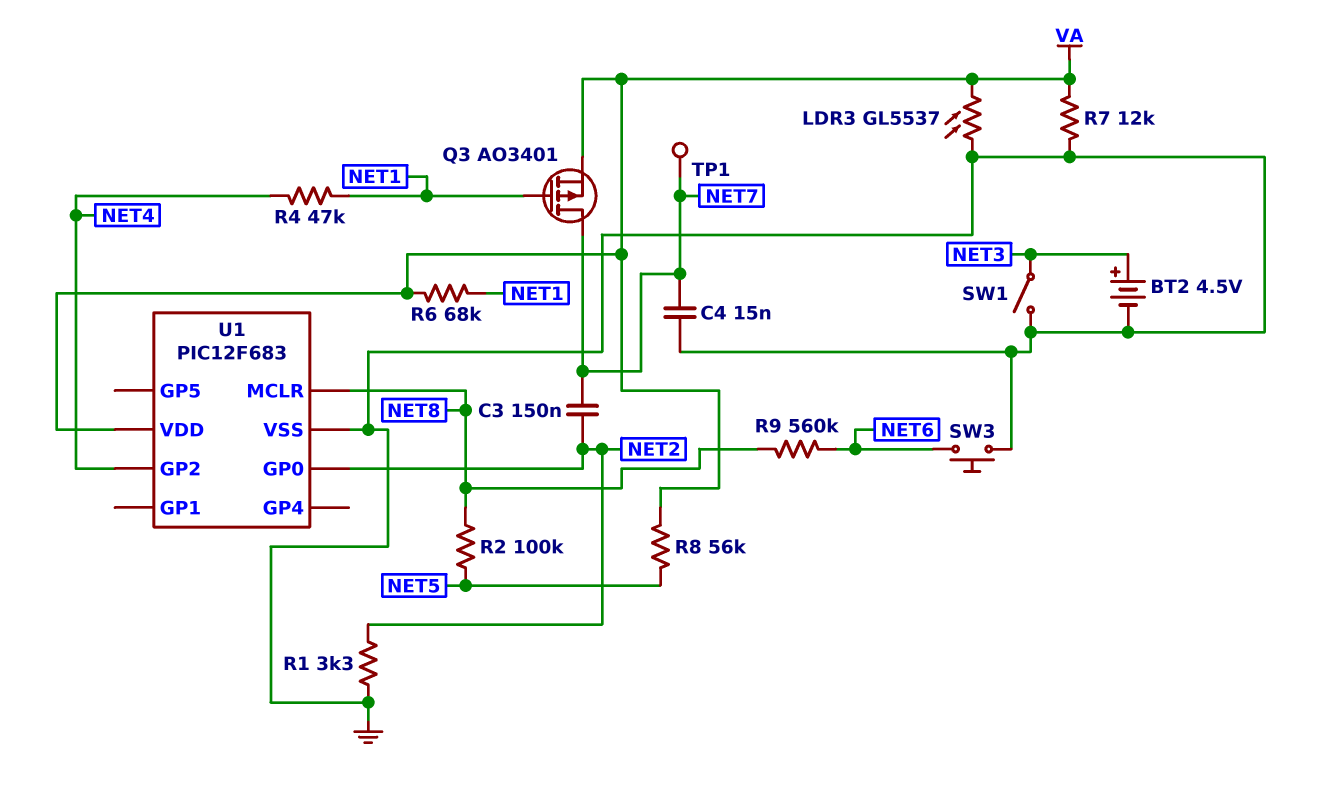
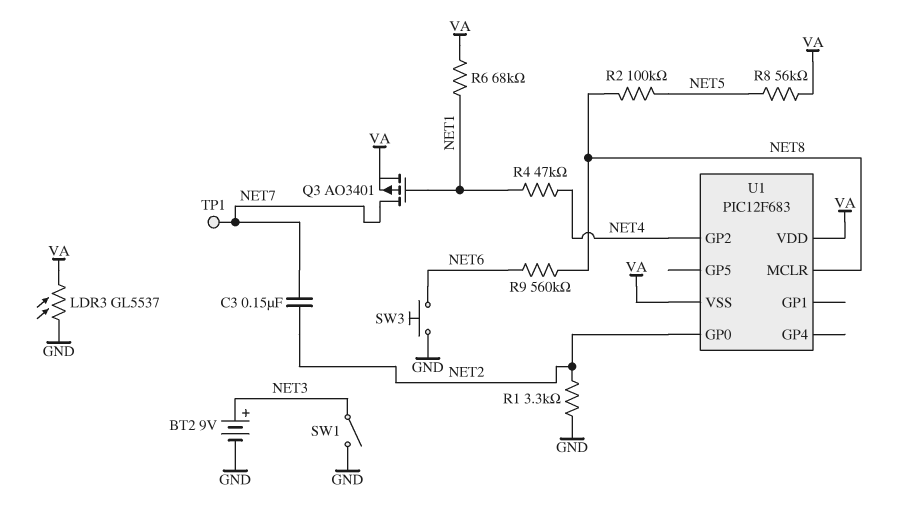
BT2: 4.5V (plus NET3, minus GND) -> 9V (plus NET3, minus GND)
C4: 15nF (GND, NET7) -> none
R7: 12k (GND, VA) -> none
U1 pin VSS: GND -> VA

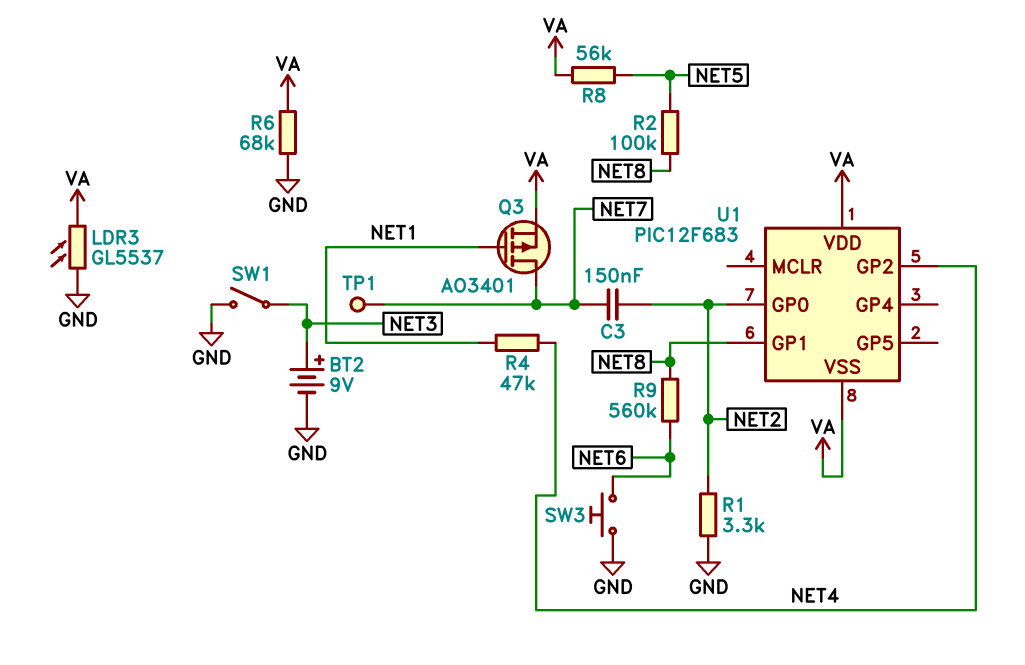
R6: 68k (NET1, VA) -> 68k (GND, VA)
U1 pin GP1: none -> NET8
U1 pin MCLR: NET8 -> none

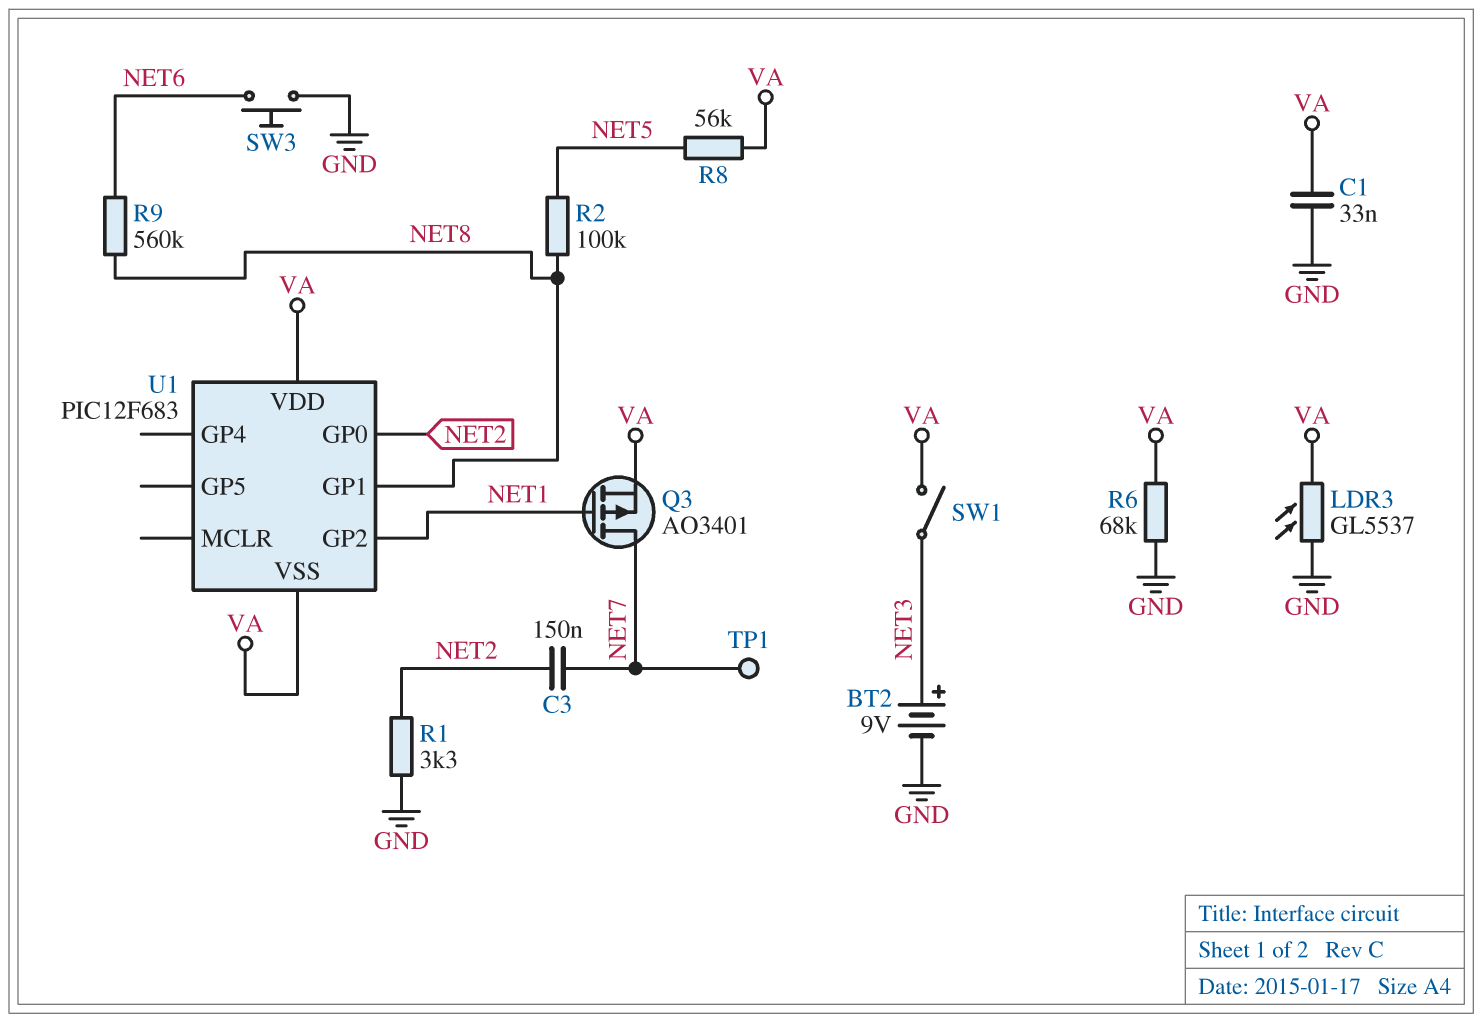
C1: none -> 33nF (GND, VA)
R4: 47k (NET1, NET4) -> none
SW1: switch (GND, NET3) -> switch (NET3, VA)
U1 pin GP2: NET4 -> NET1

